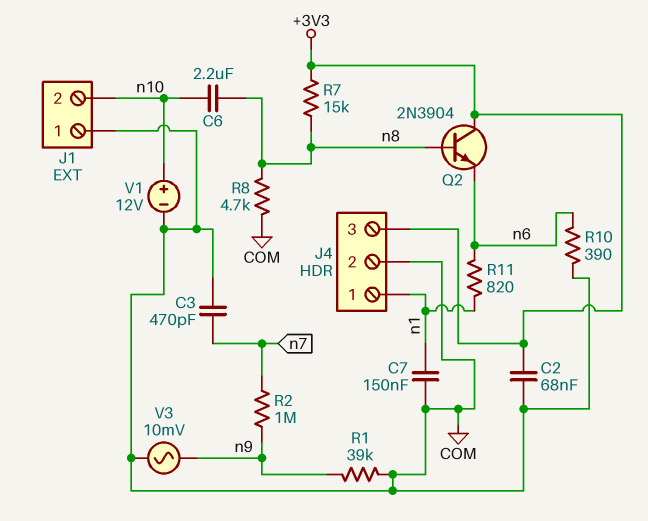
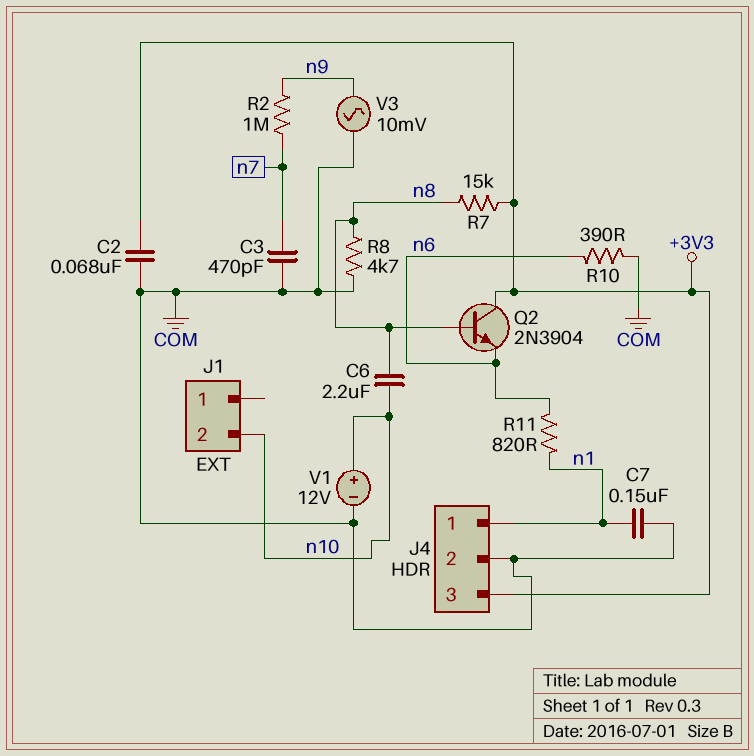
J1 pin 1: COM -> none
R1: 39k (COM, n9) -> none

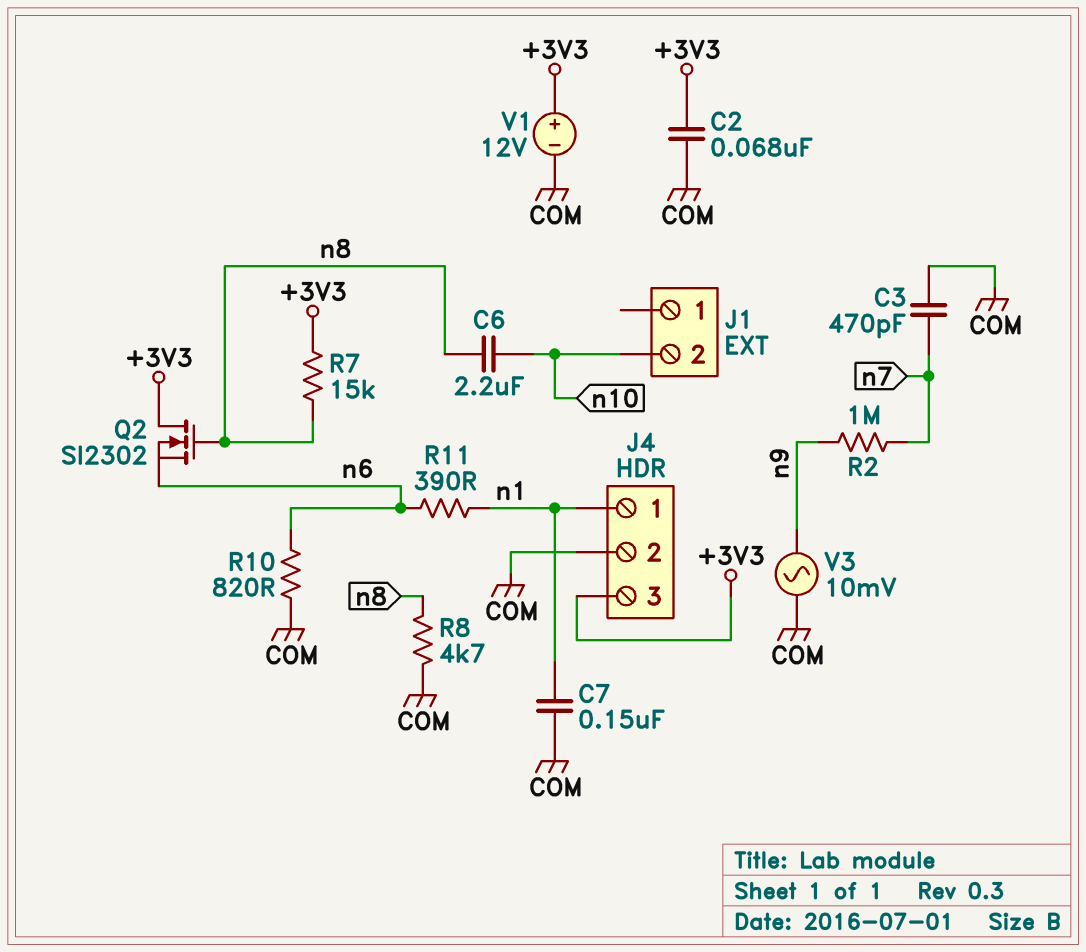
Q2: NPN 2N3904 (B n8, C +3V3, E n6) -> NMOS SI2302 (G n8, D +3V3, S n6)
R10: 390 (COM, n6) -> 820 (COM, n6)
R11: 820 (n1, n6) -> 390 (n1, n6)
V1: 12V (plus n10, minus COM) -> 12V (plus +3V3, minus COM)

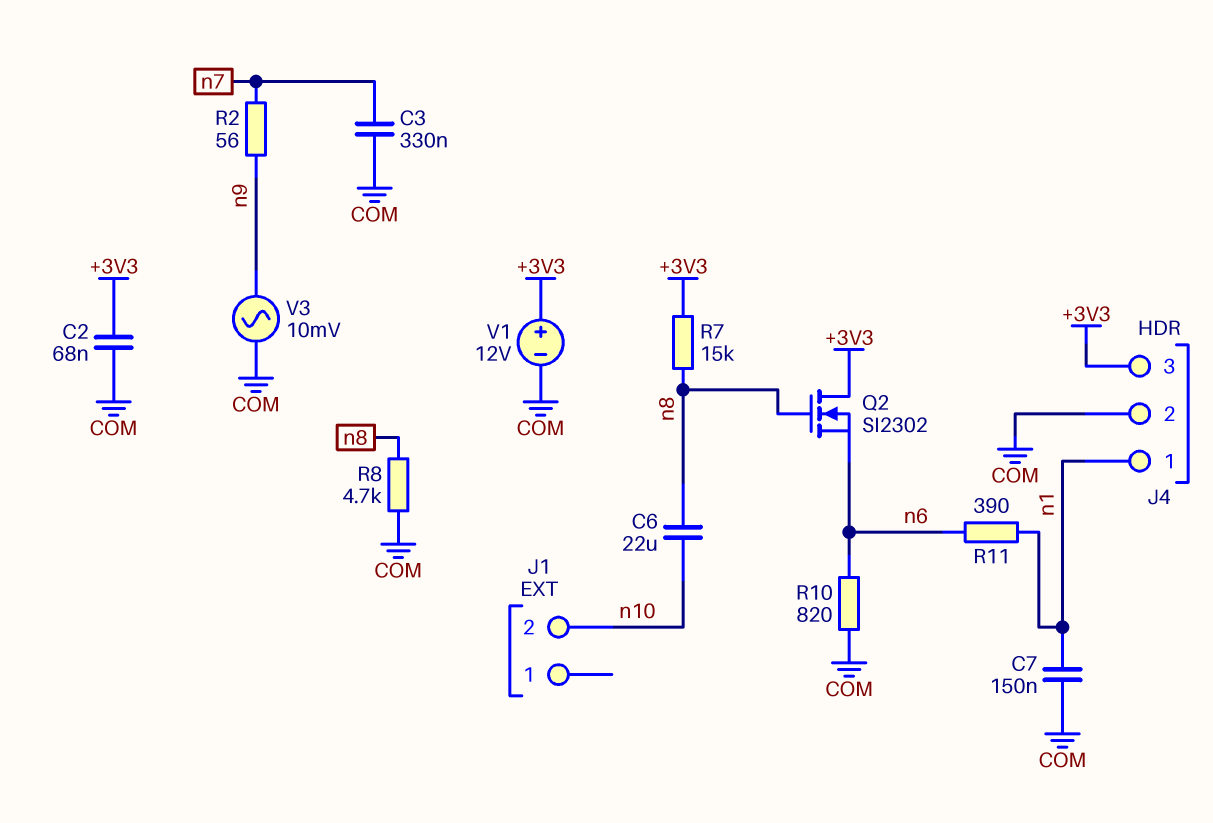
C3: 470pF (COM, n7) -> 330nF (COM, n7)
C6: 2.2uF (n8, n10) -> 22uF (n8, n10)
R2: 1M (n7, n9) -> 56 (n7, n9)

